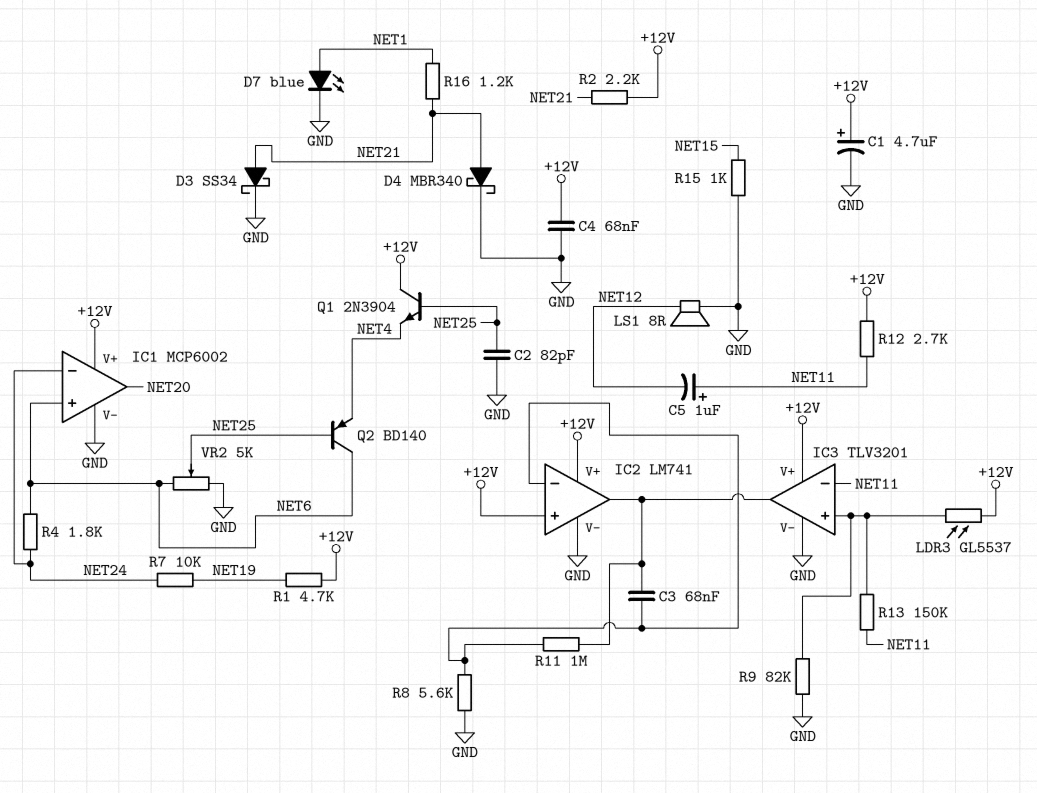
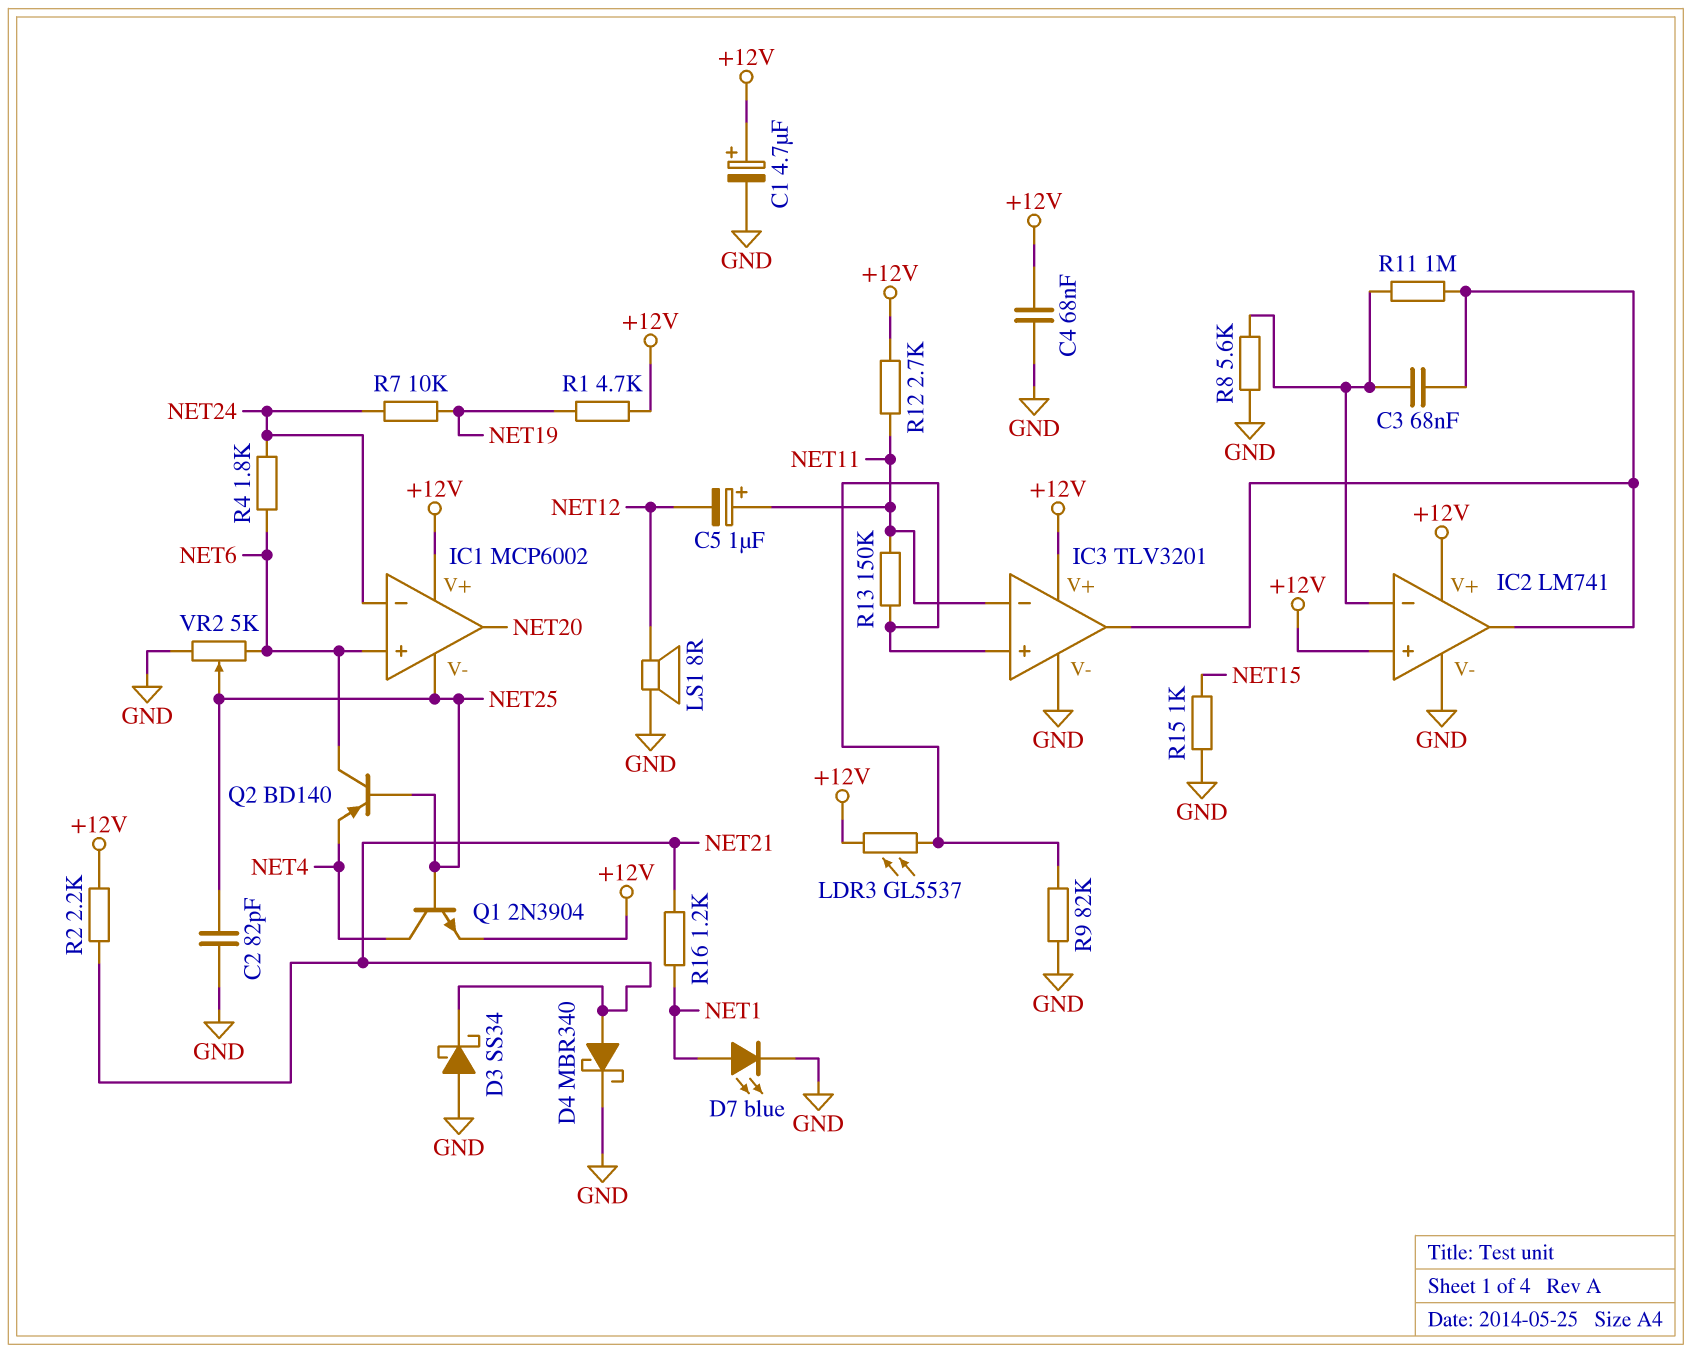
D3: schottky SS34 (A NET21, K GND) -> schottky SS34 (A GND, K NET21)
IC1 pin V-: GND -> NET25
Q1: NPN 2N3904 (B NET25, C +12V, E NET4) -> NPN 2N3904 (B NET25, C NET4, E +12V)

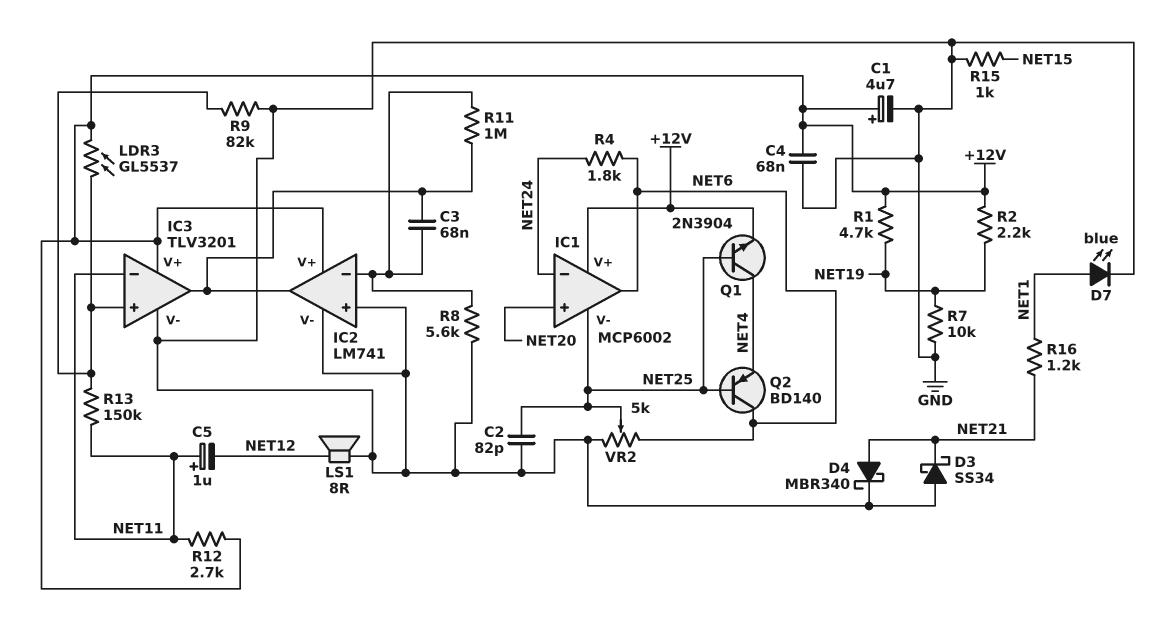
IC1 pin in+: NET6 -> NET20
IC1 pin out: NET20 -> NET6
IC2 pin in+: +12V -> GND
R2: 2.2k (+12V, NET21) -> 2.2k (+12V, NET19)
R7: 10k (NET19, NET24) -> 10k (GND, NET19)

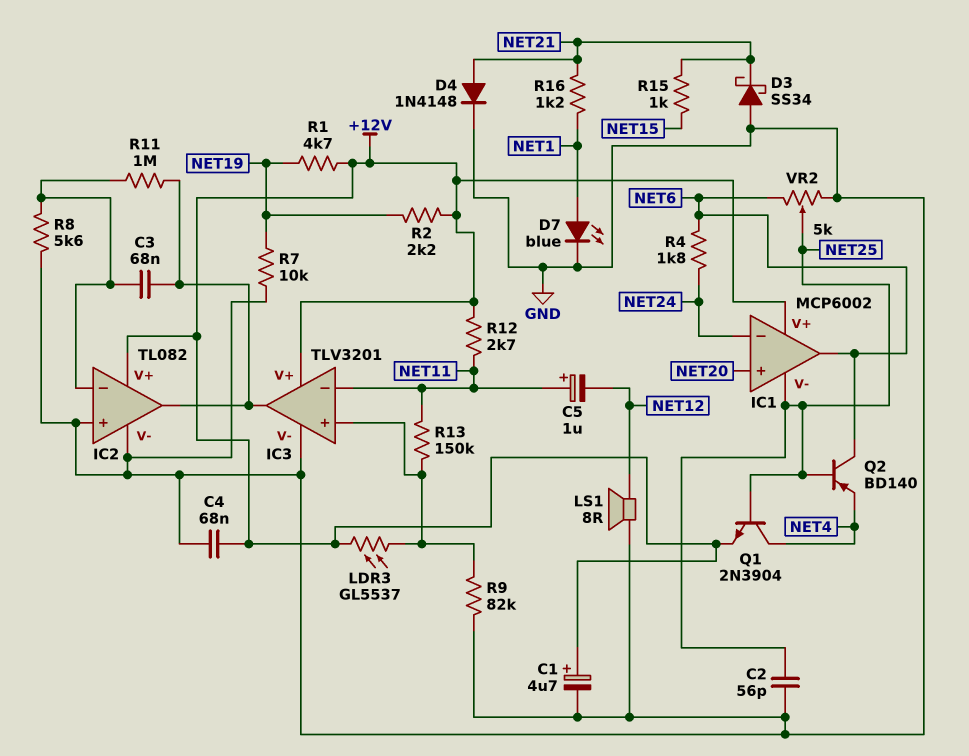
C2: 82pF (GND, NET25) -> 56pF (GND, NET25)
D4: schottky MBR340 (A NET21, K GND) -> diode 1N4148 (A NET21, K GND)
IC2: LM741 -> TL082
R15: 1k (GND, NET15) -> 1k (NET15, NET21)

